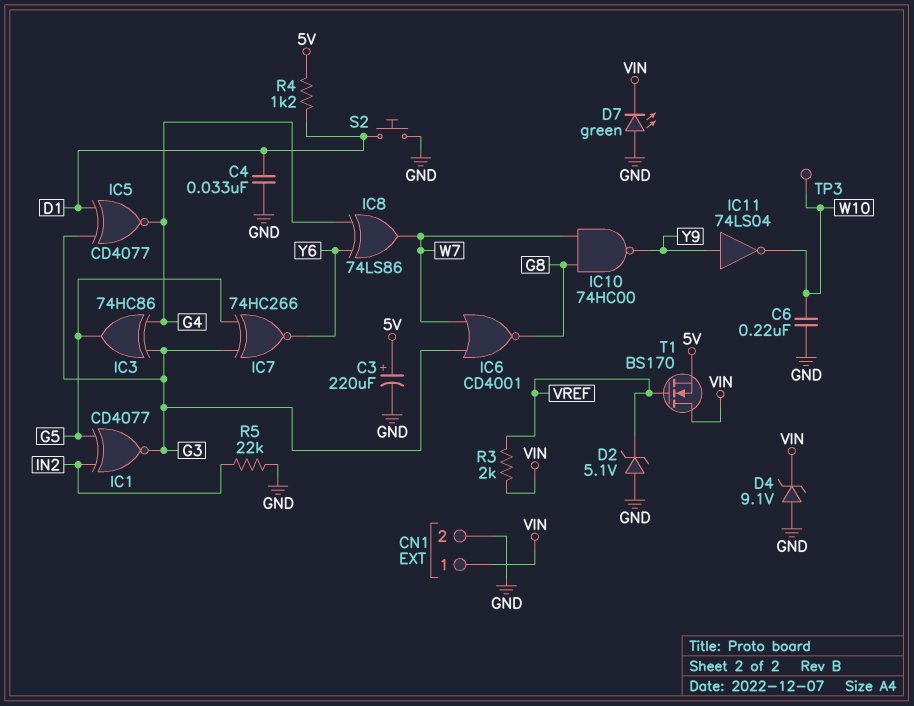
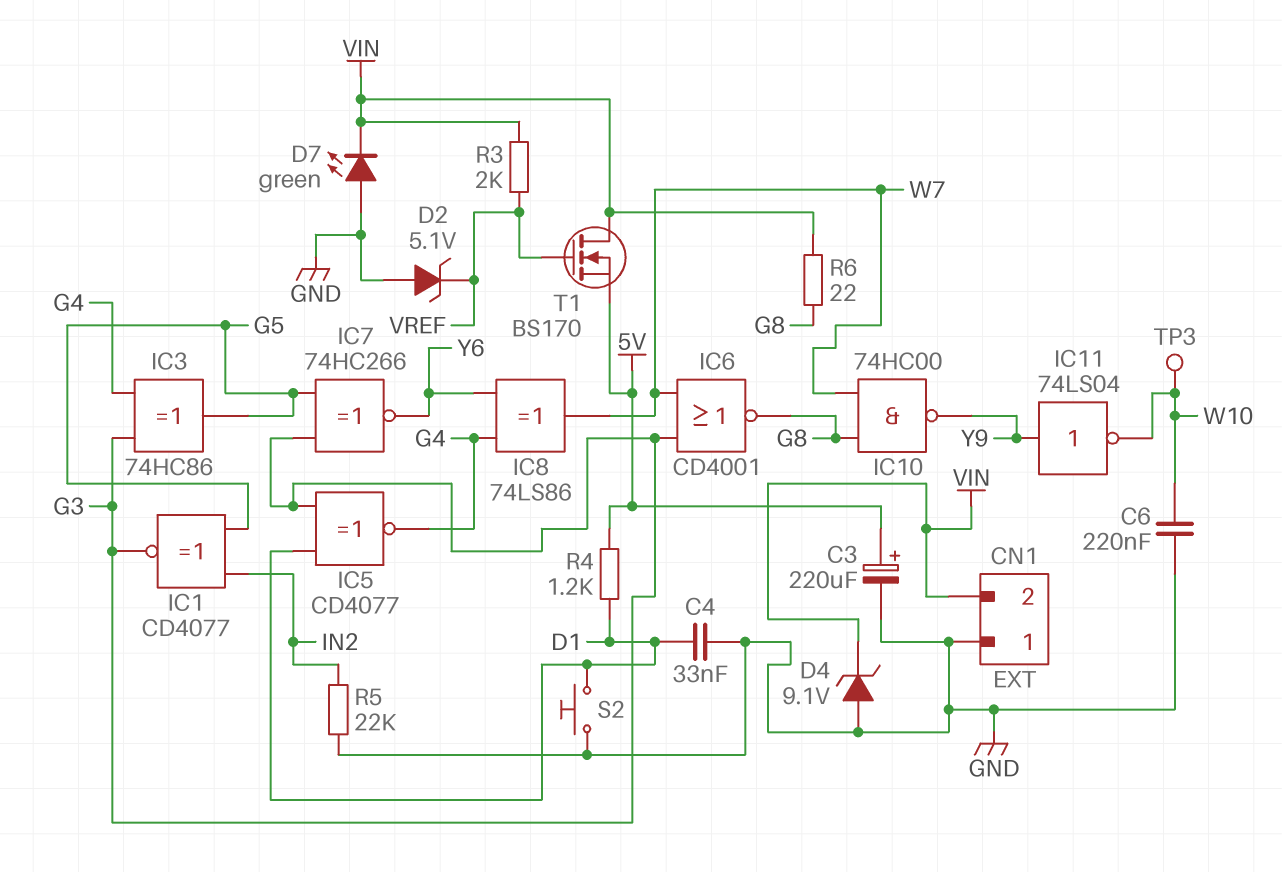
CN1 pin 1: VIN -> GND
CN1 pin 2: GND -> VIN
R6: none -> 22 (G8, VIN)

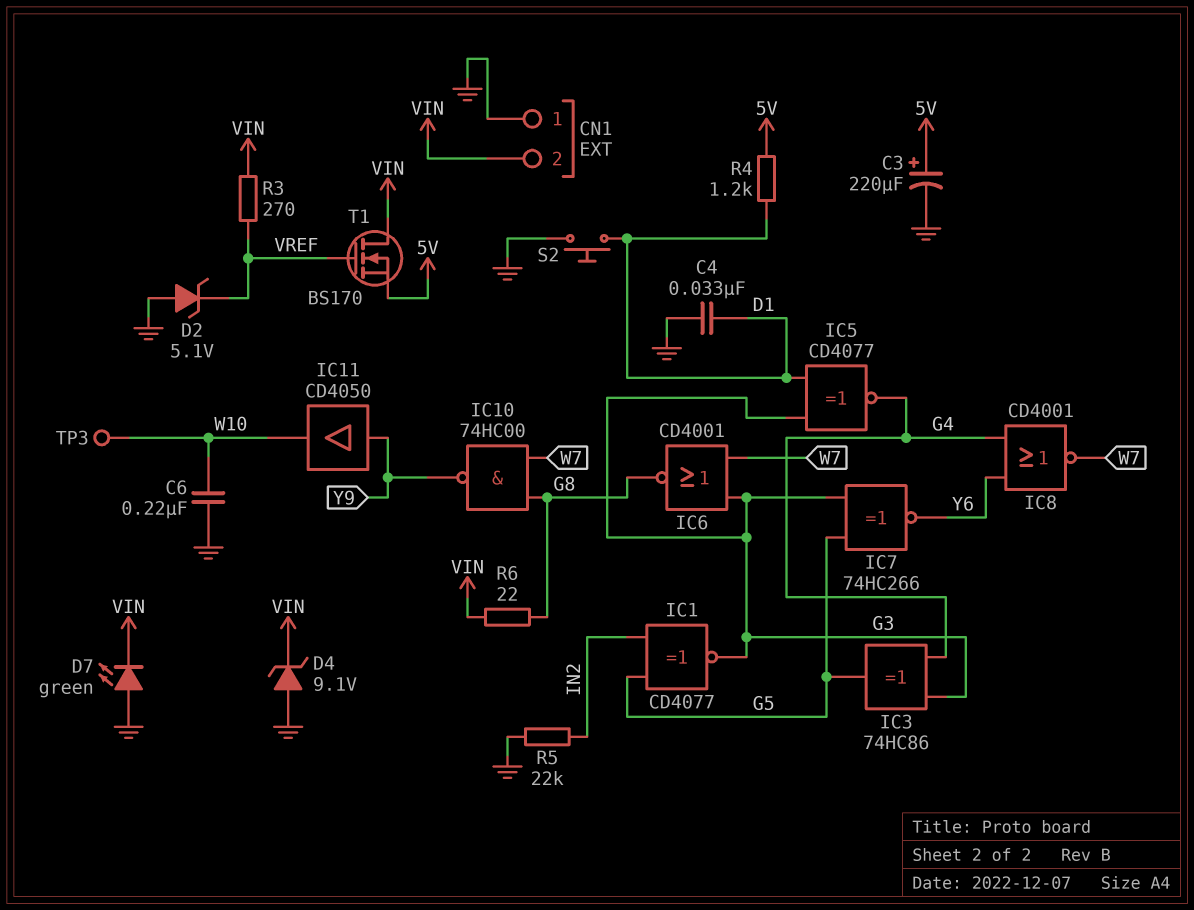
IC8: XOR 74LS86 (in G4, in Y6, out W7) -> NOR CD4001 (in G4, in Y6, out W7)
IC11: NOT 74LS04 (in Y9, out W10) -> buffer CD4050 (in Y9, out W10)
R3: 2k (VIN, VREF) -> 270 (VIN, VREF)

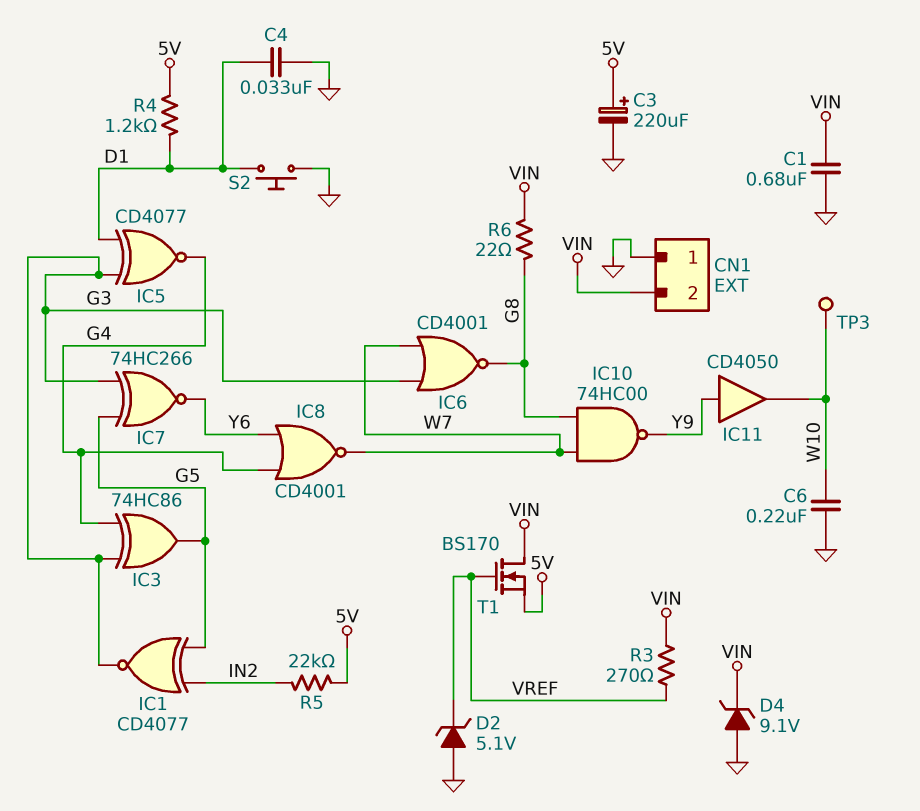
C1: none -> 680nF (GND, VIN)
D7: LED green (A GND, K VIN) -> none
R5: 22k (GND, IN2) -> 22k (5V, IN2)

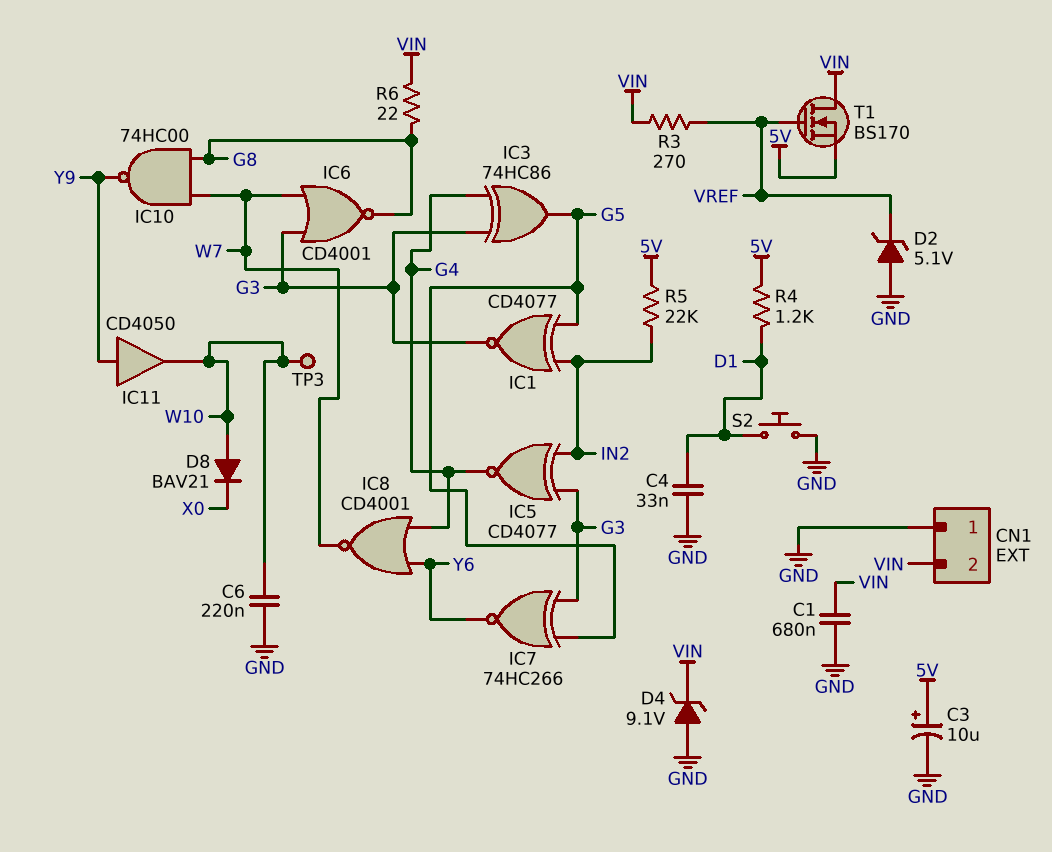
C3: 220uF (plus 5V, minus GND) -> 10uF (plus 5V, minus GND)
D8: none -> diode BAV21 (A W10, K X0)
IC5: XNOR CD4077 (in D1, in G3, out G4) -> XNOR CD4077 (in G3, in IN2, out G4)

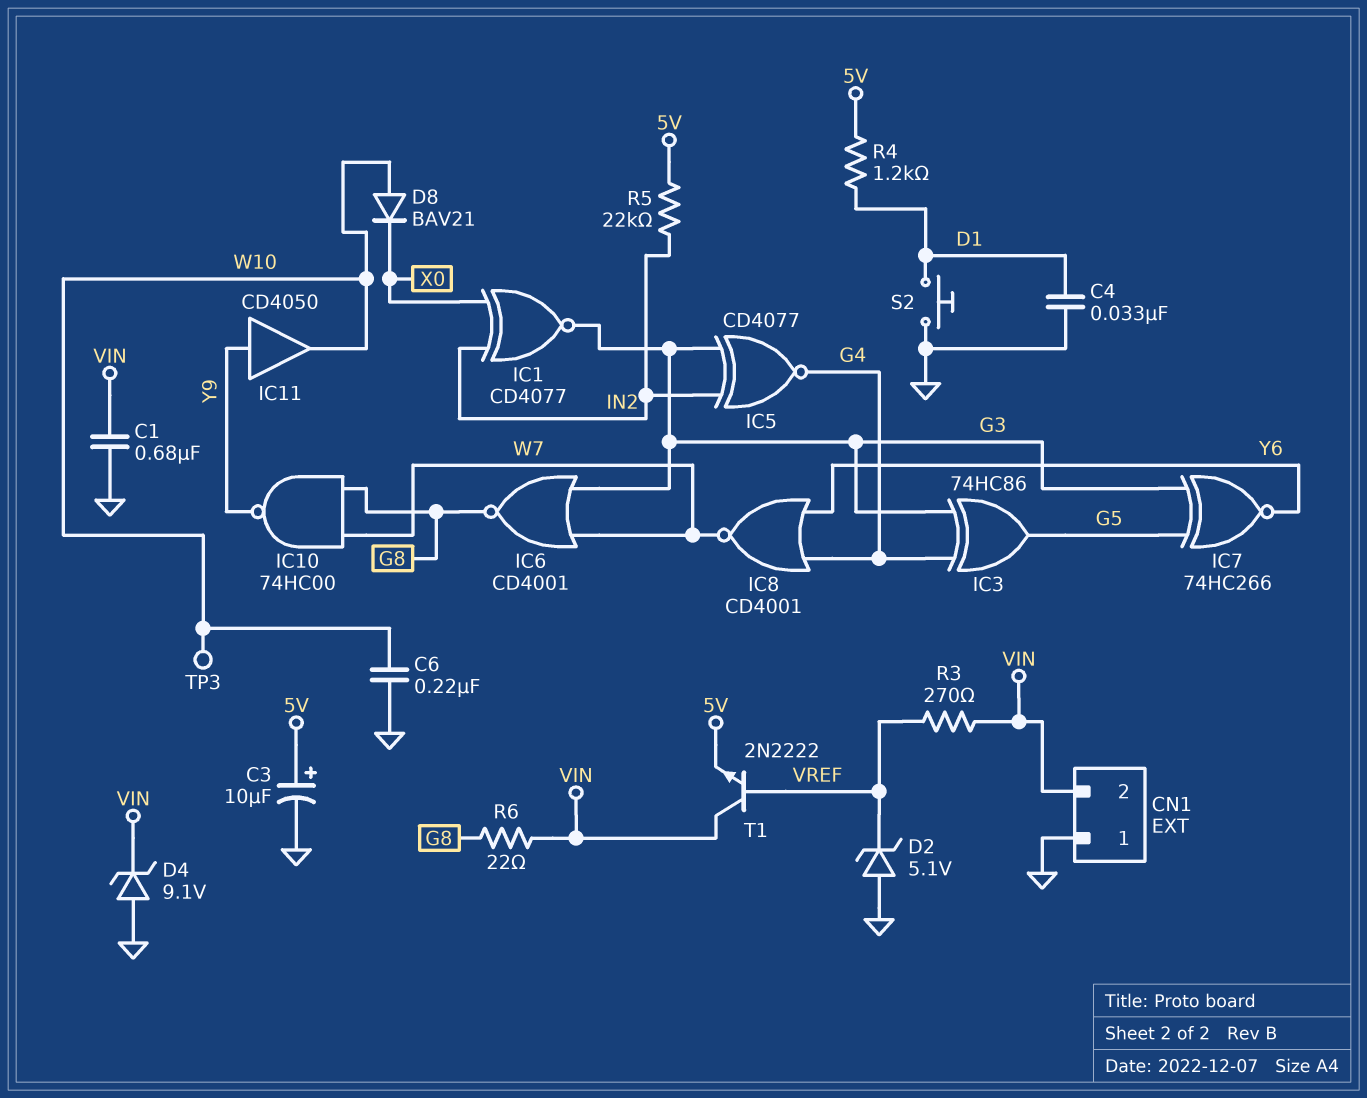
IC1: XNOR CD4077 (in G5, in IN2, out G3) -> XNOR CD4077 (in IN2, in X0, out G3)
T1: NMOS BS170 (G VREF, D VIN, S 5V) -> NPN 2N2222 (B VREF, C VIN, E 5V)

